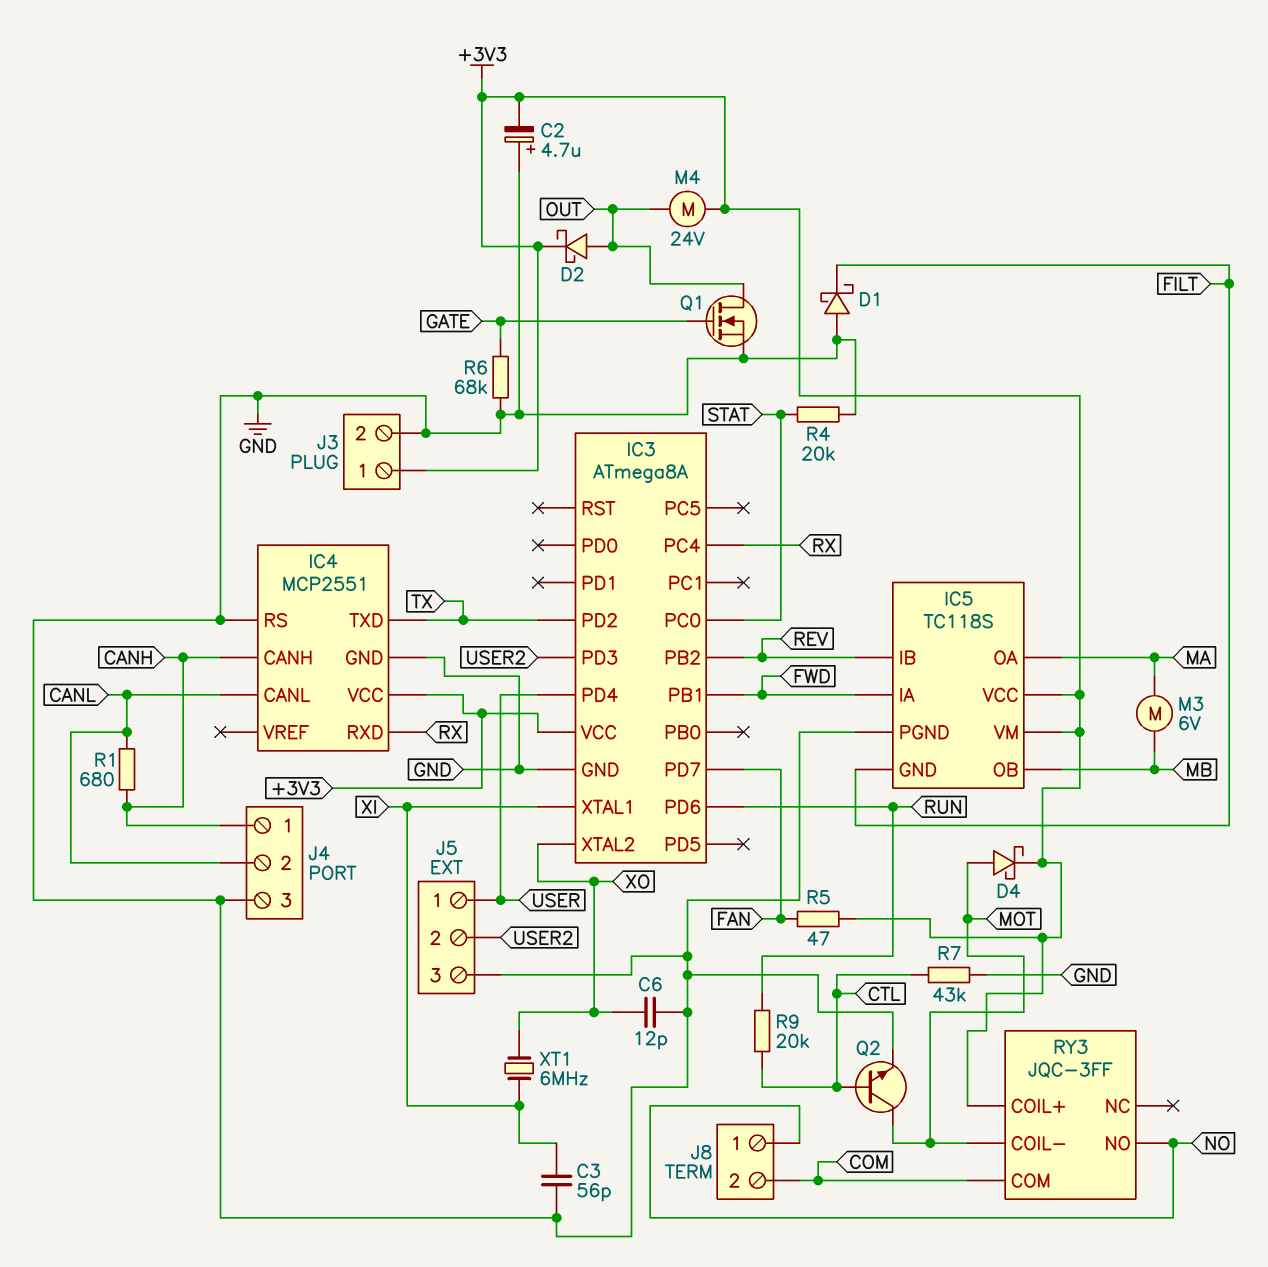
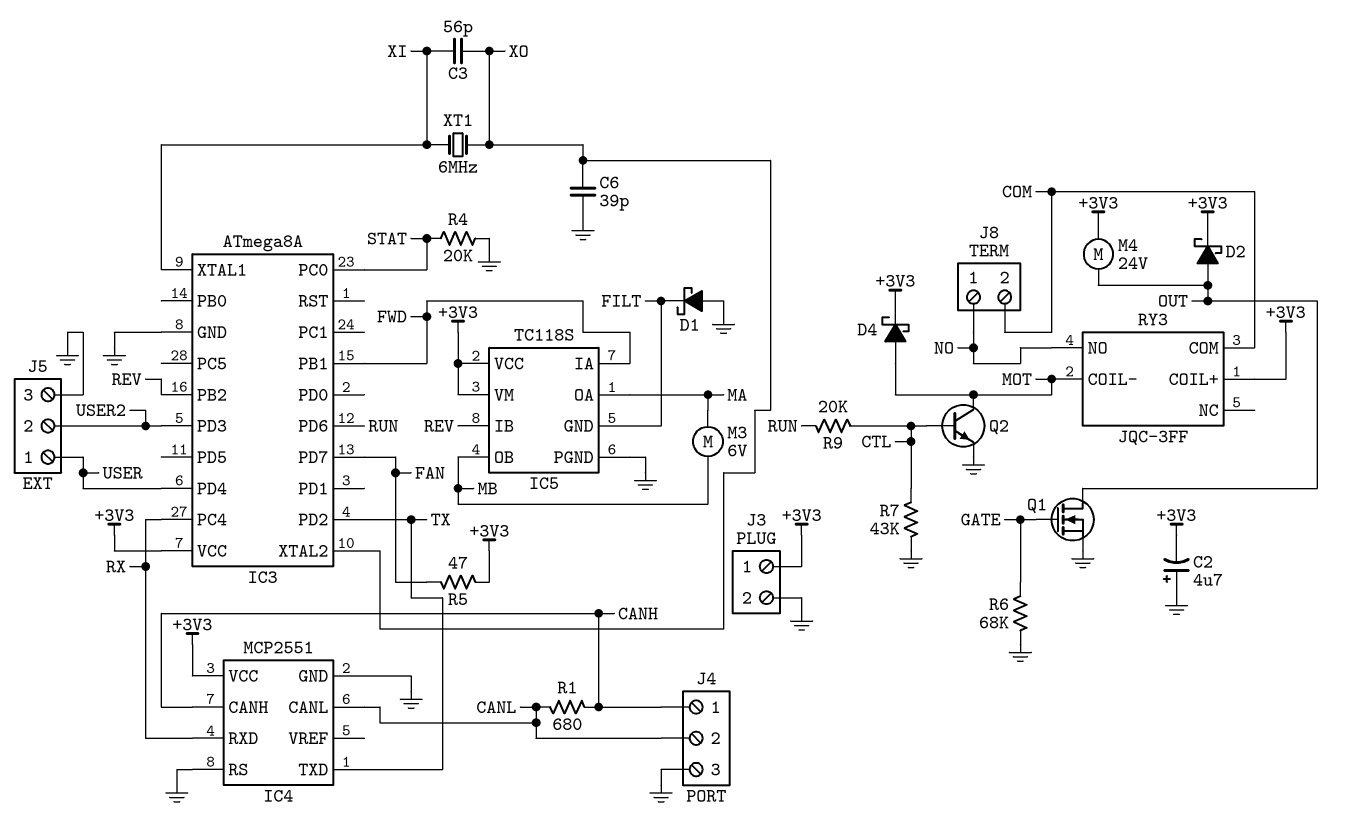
C3: 56pF (GND, XI) -> 56pF (XI, XO)
C6: 12pF (GND, XO) -> 39pF (GND, XO)

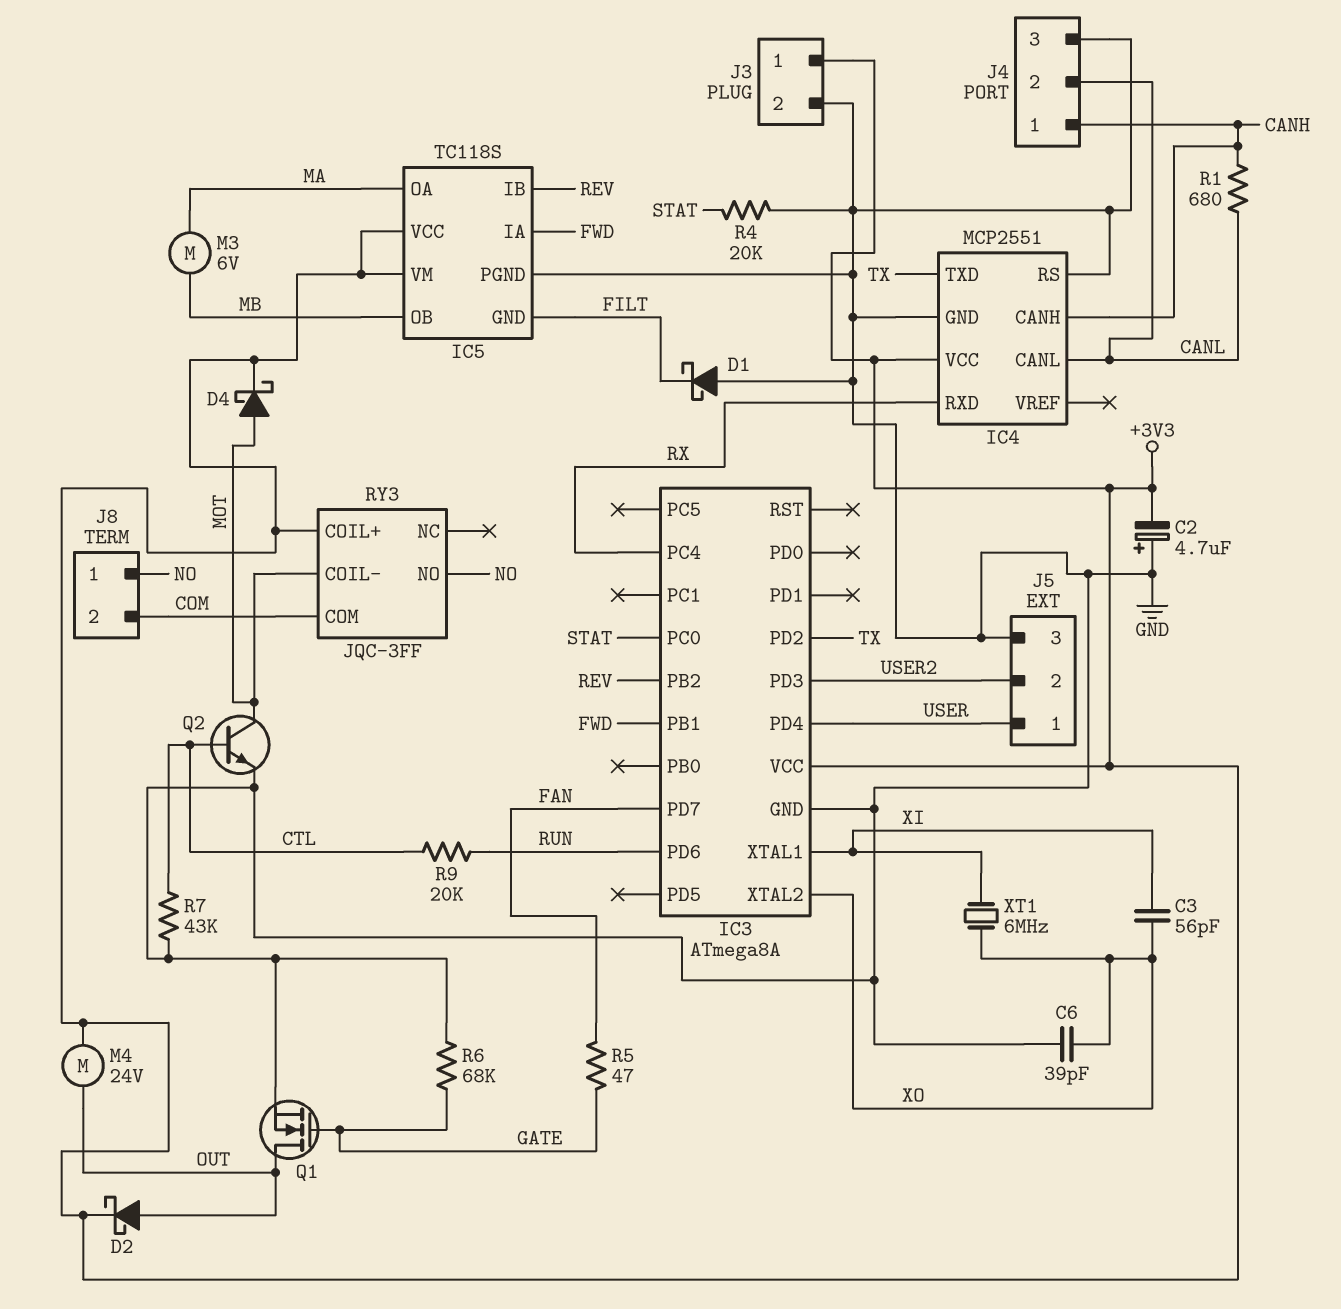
R5: 47 (+3V3, FAN) -> 47 (FAN, GATE)

